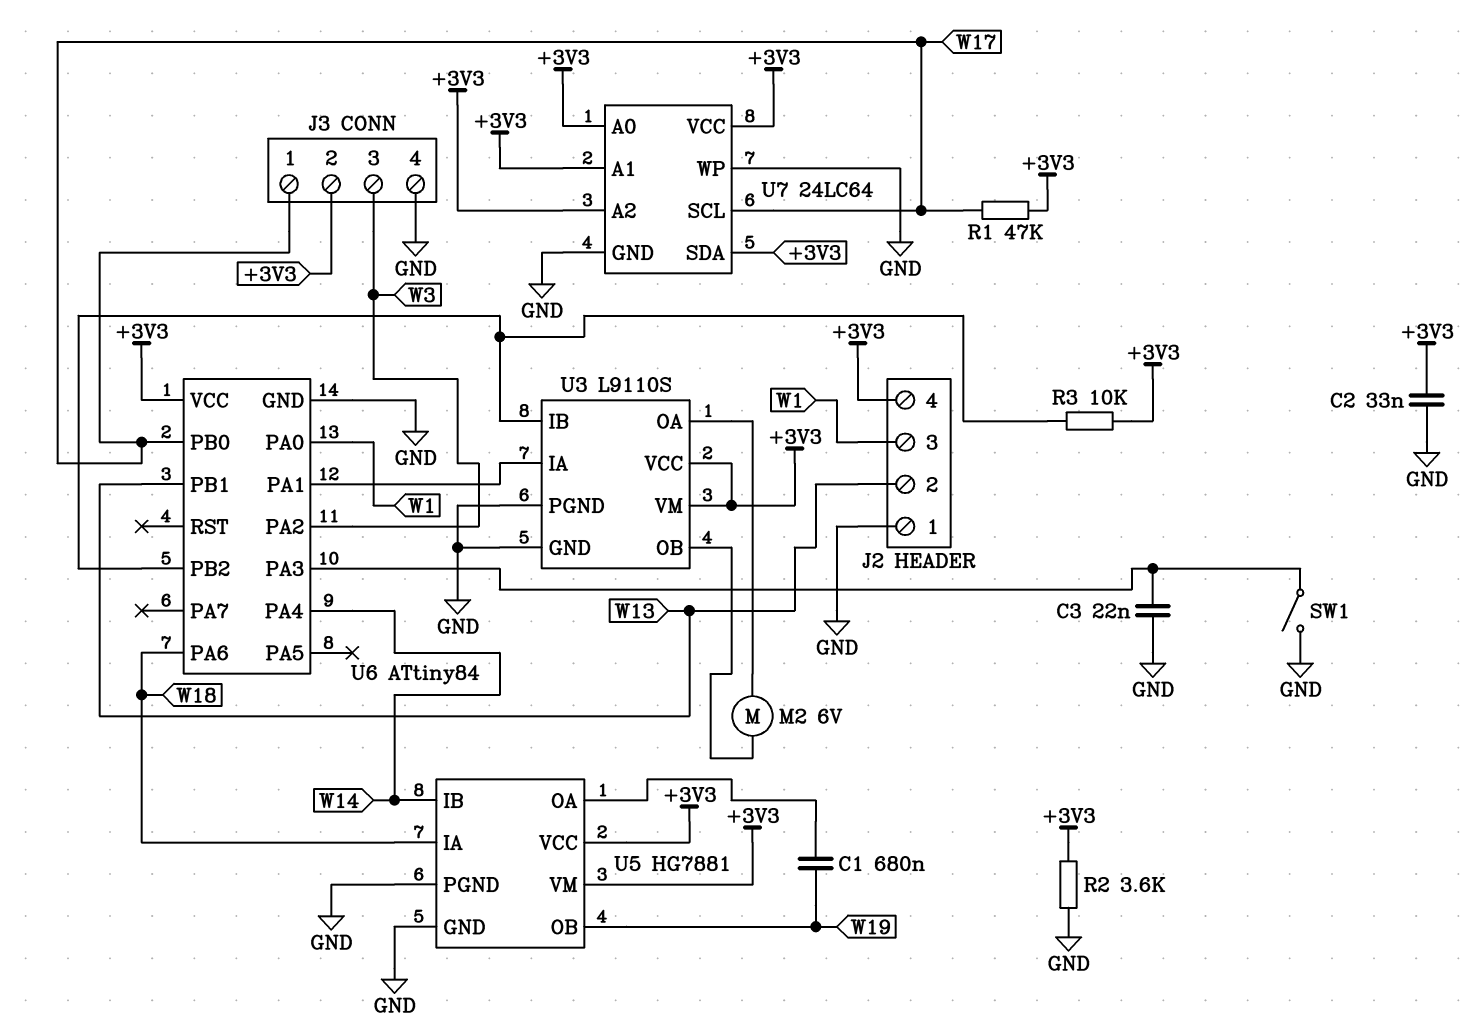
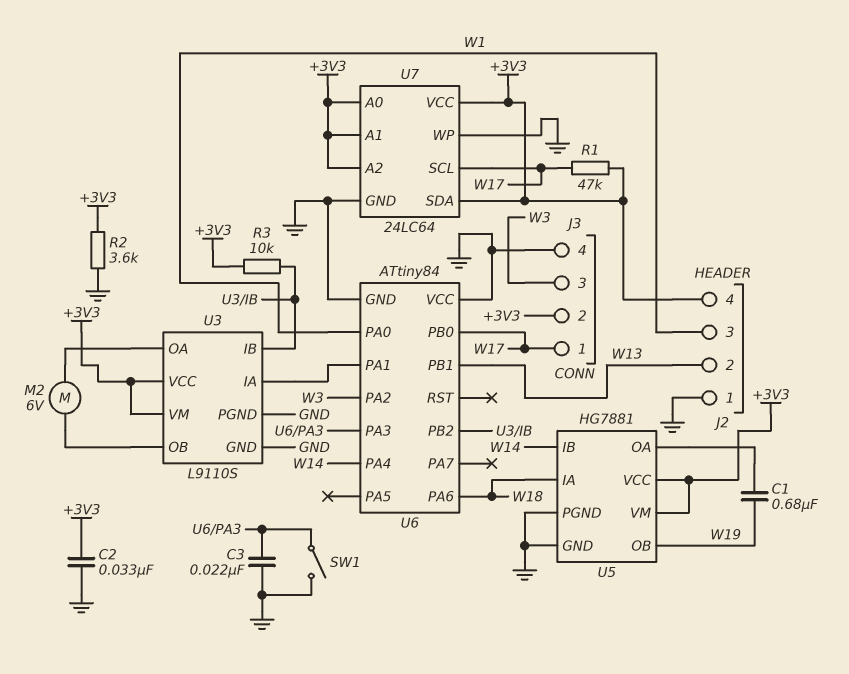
U6 pin VCC: +3V3 -> GND

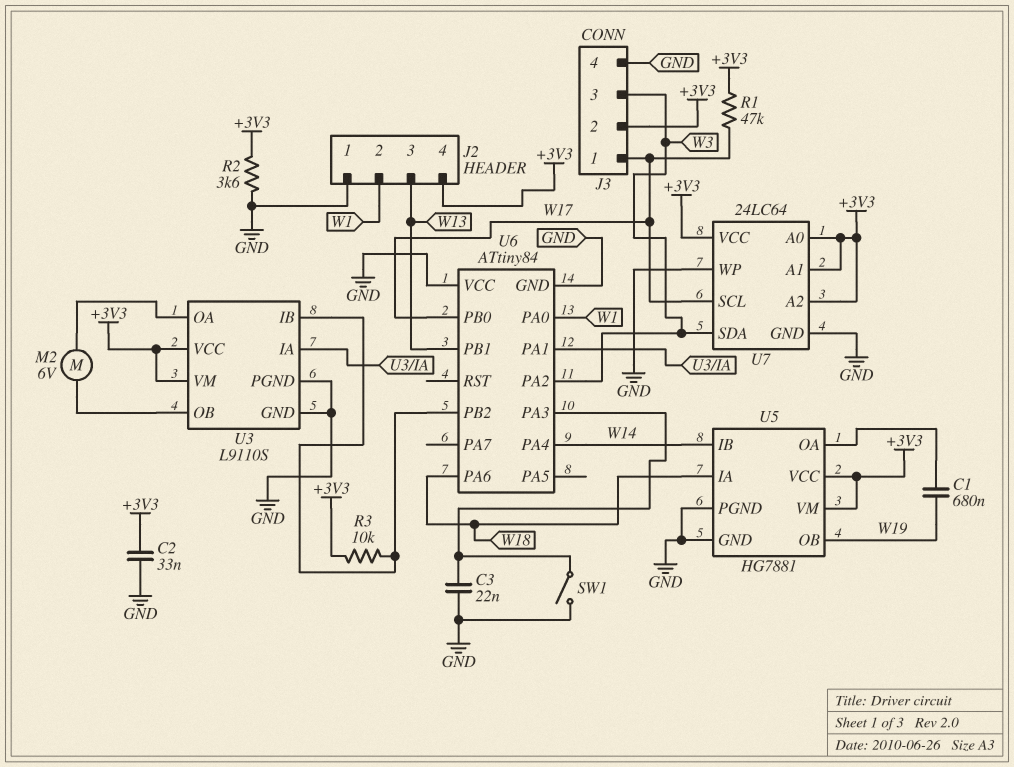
J2 pin 2: W13 -> W1
J2 pin 3: W1 -> W13
U7 pin SDA: +3V3 -> W3

